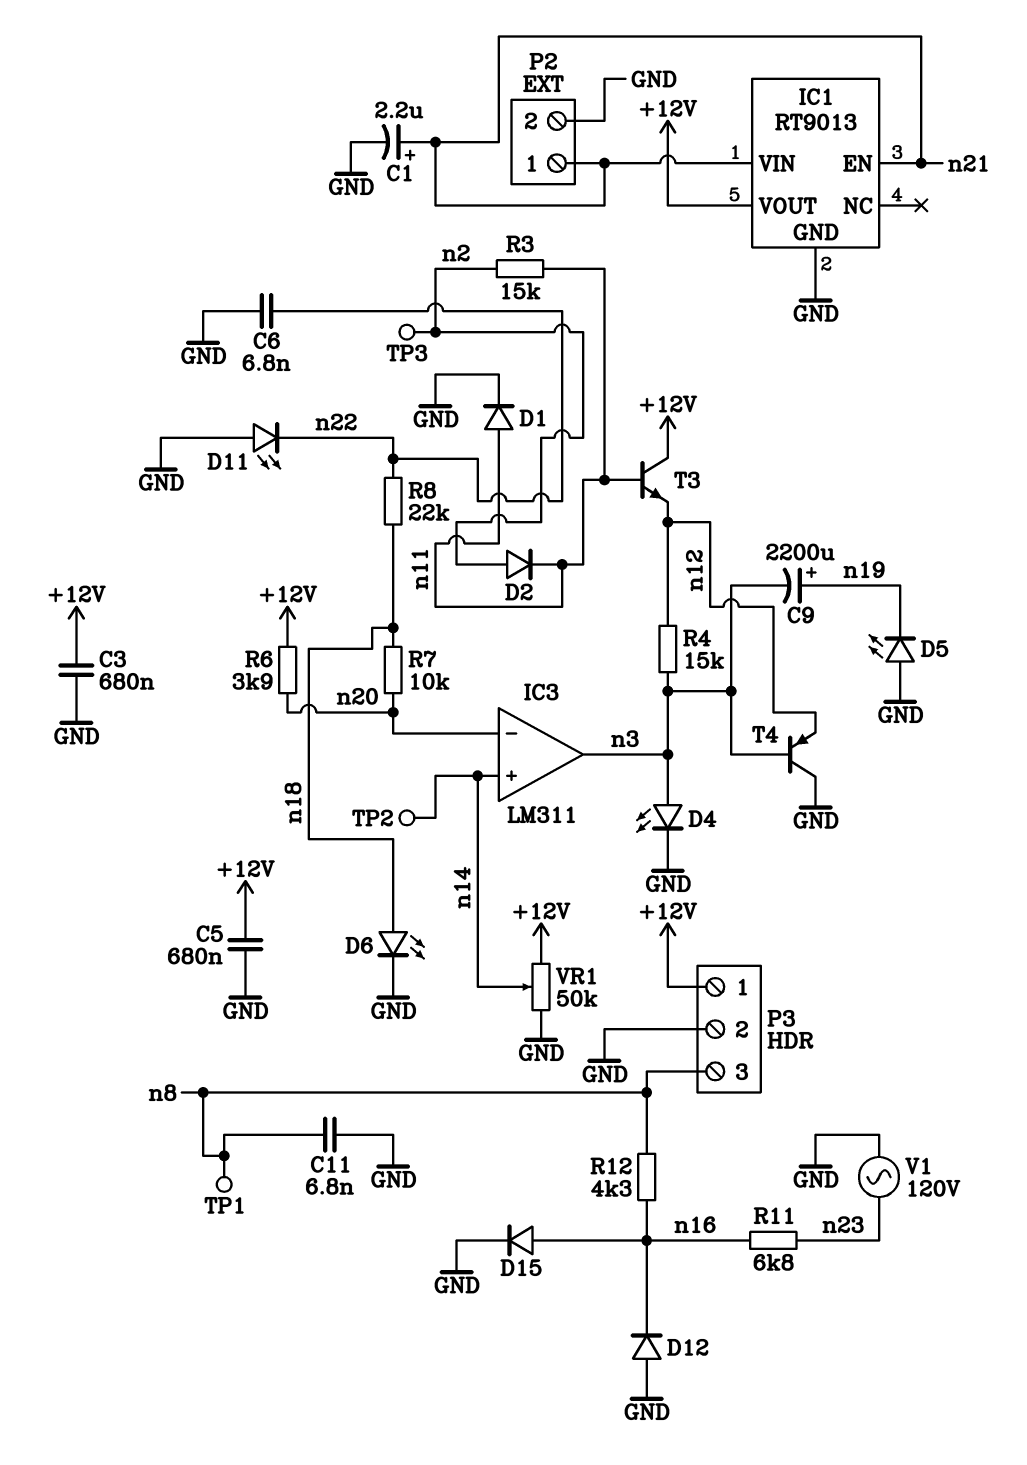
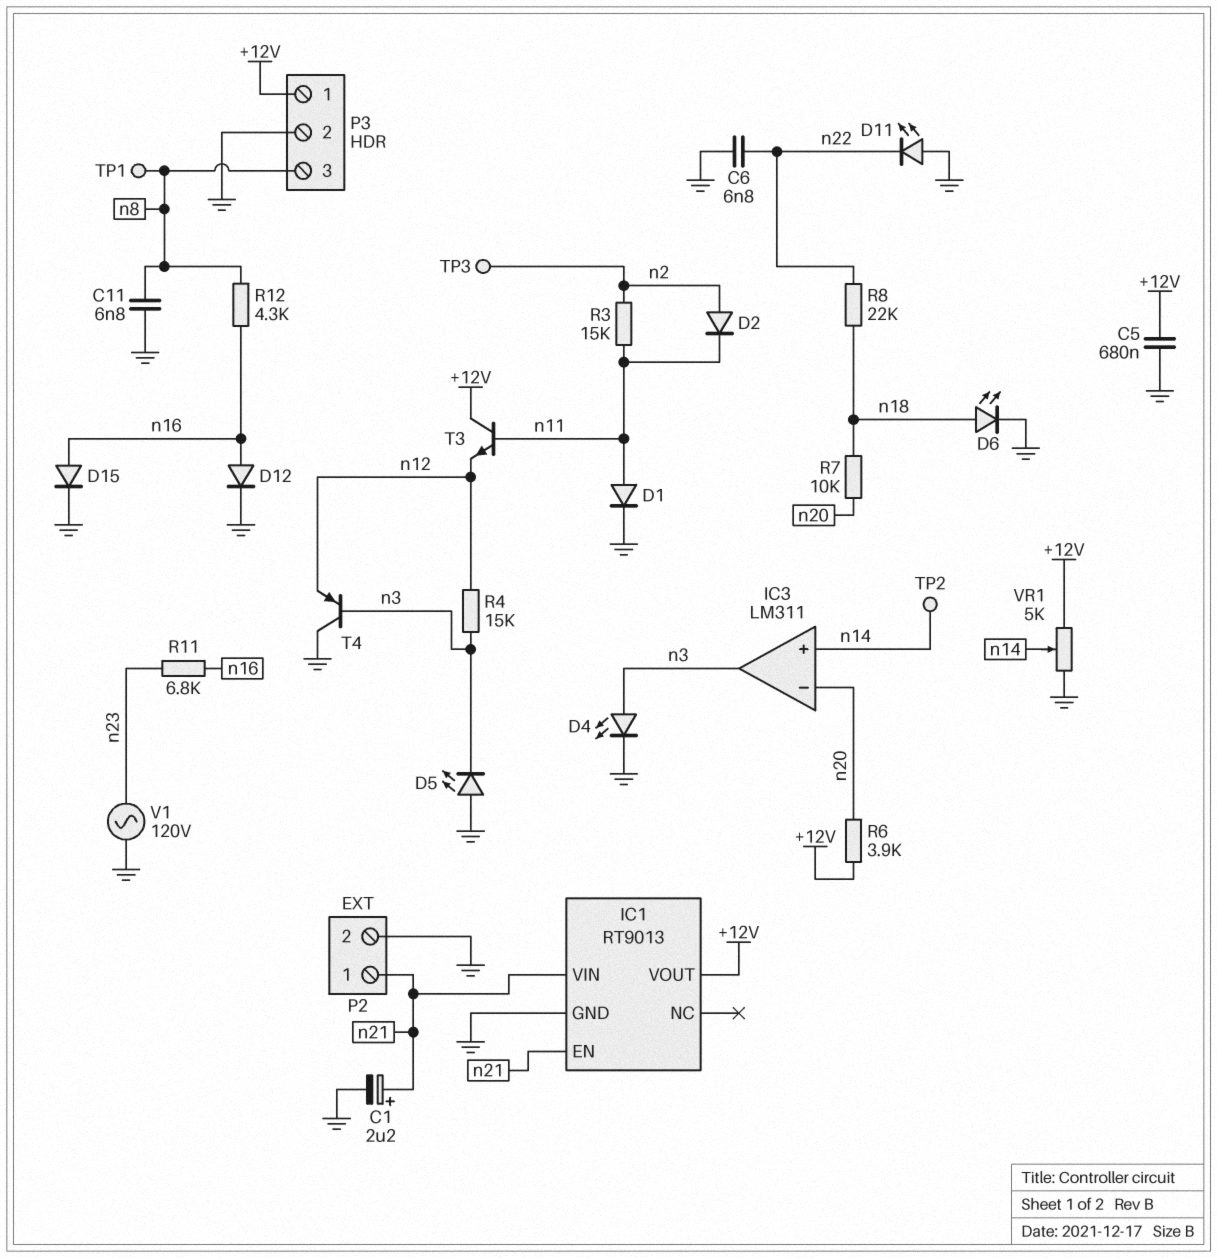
C3: 680nF (+12V, GND) -> none
C9: 2200uF (plus n19, minus n3) -> none
D5: LED (A GND, K n19) -> LED (A GND, K n3)
D12: diode (A GND, K n16) -> diode (A n16, K GND)
VR1: 50k (+12V, GND, wiper n14) -> 5k (+12V, GND, wiper n14)

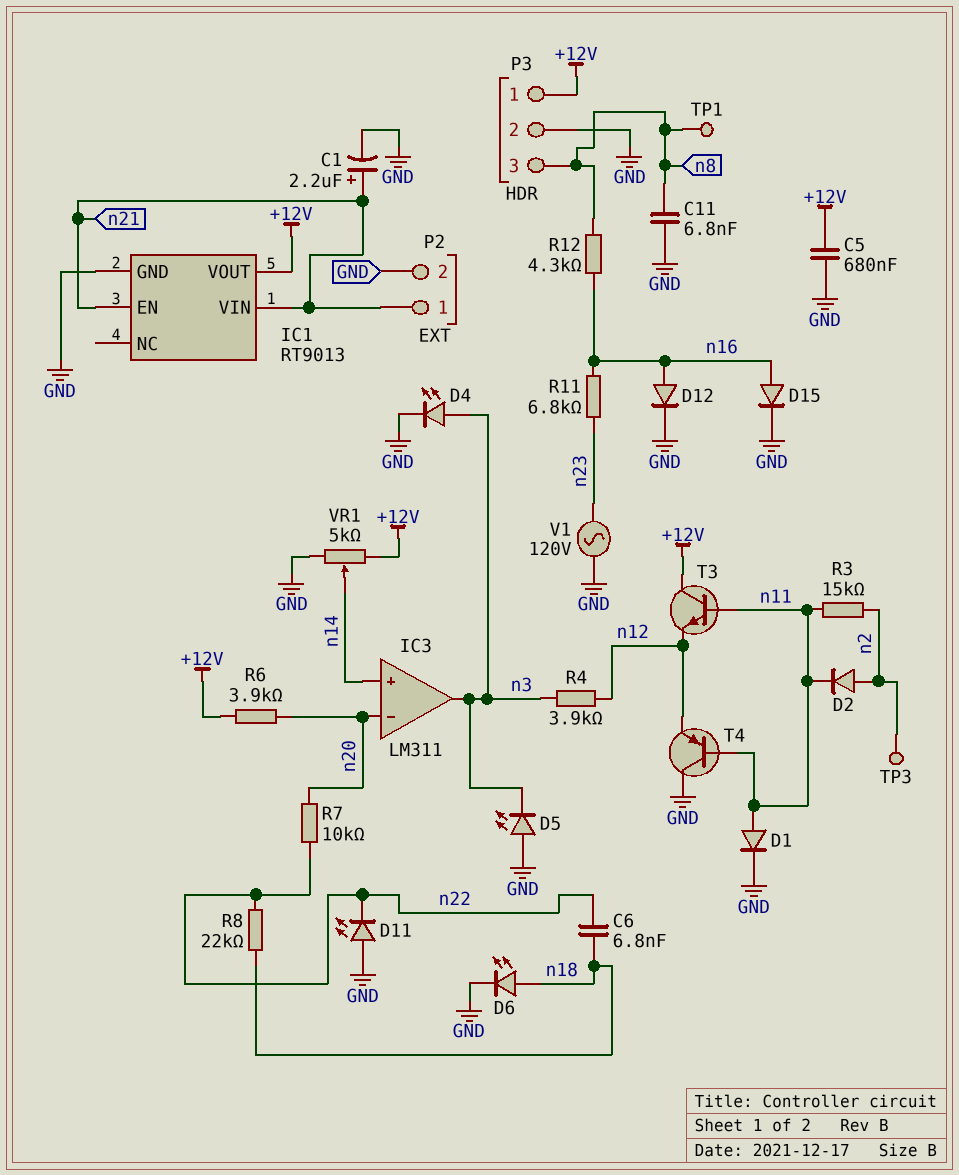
C6: 6.8nF (GND, n22) -> 6.8nF (n18, n22)
R4: 15k (n3, n12) -> 3.9k (n3, n12)
R7: 10k (n18, n20) -> 10k (n20, n22)
T4: PNP (B n3, C GND, E n12) -> PNP (B n11, C GND, E n12)
TP2: test point (n14) -> none

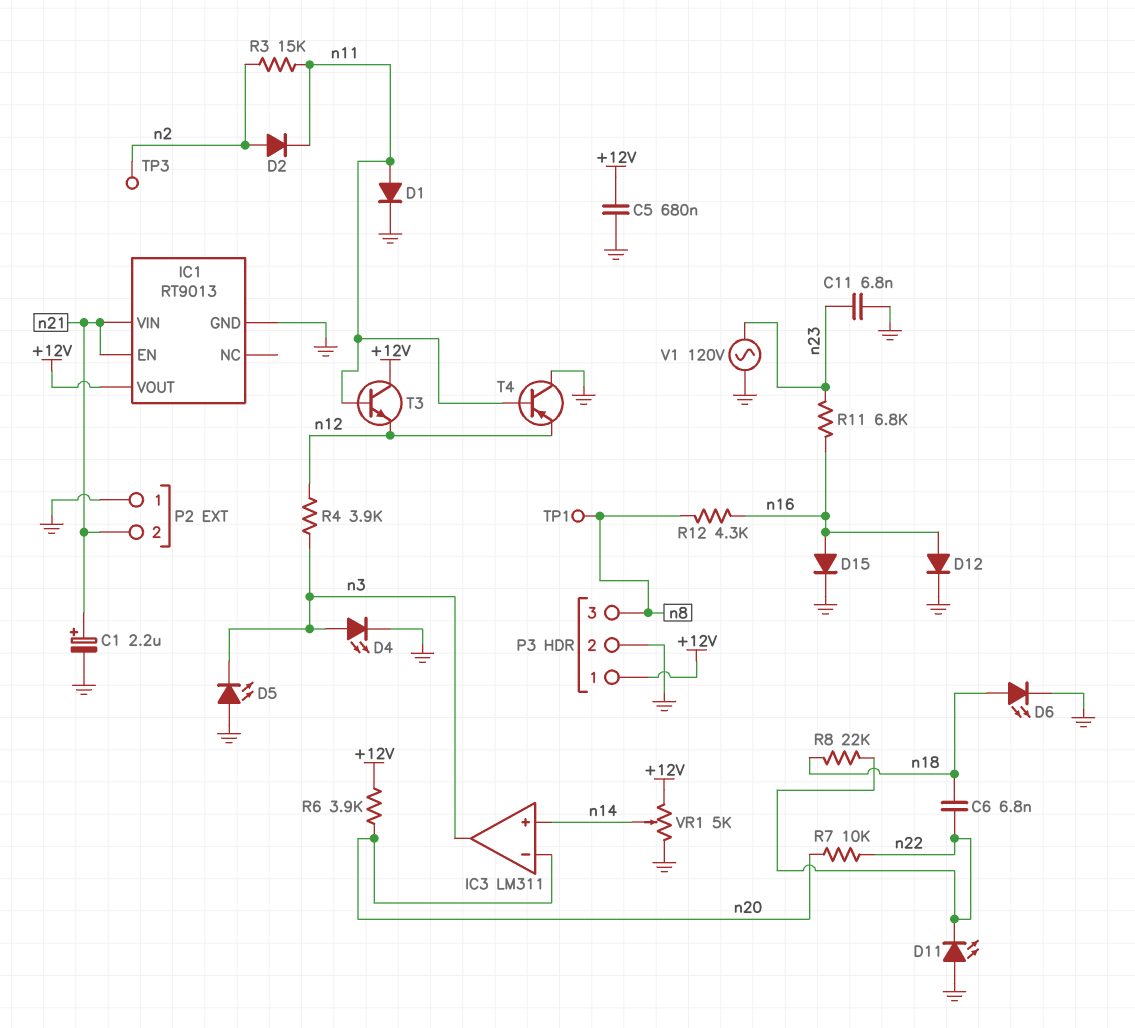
C11: 6.8nF (GND, n8) -> 6.8nF (GND, n23)
P2 pin 1: n21 -> GND
P2 pin 2: GND -> n21

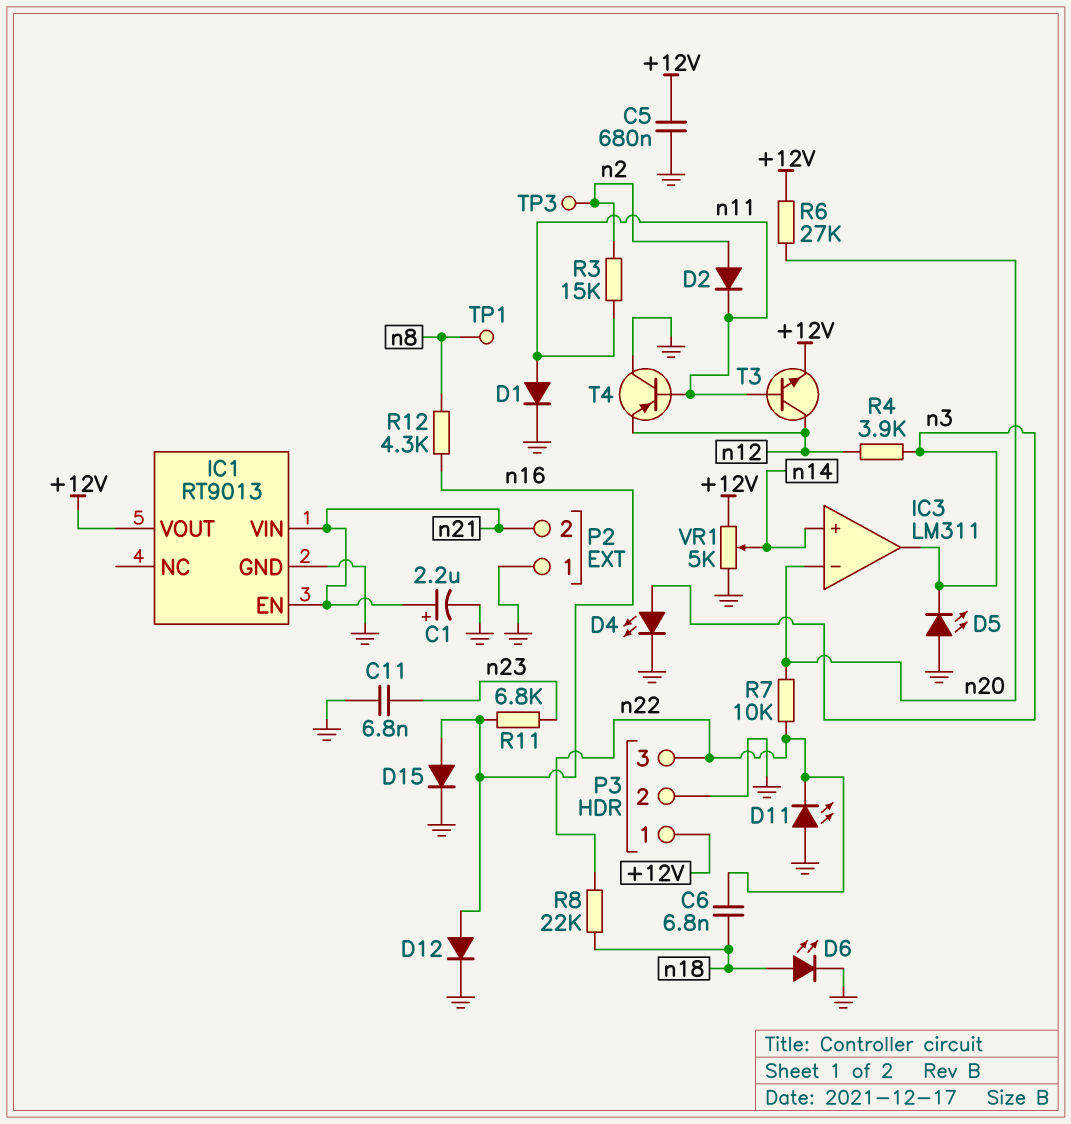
P3 pin 3: n8 -> n22
R6: 3.9k (+12V, n20) -> 27k (+12V, n20)
T3: NPN (B n11, C +12V, E n12) -> NPN (B n11, C n12, E +12V)
V1: AC 120V (GND, n23) -> none

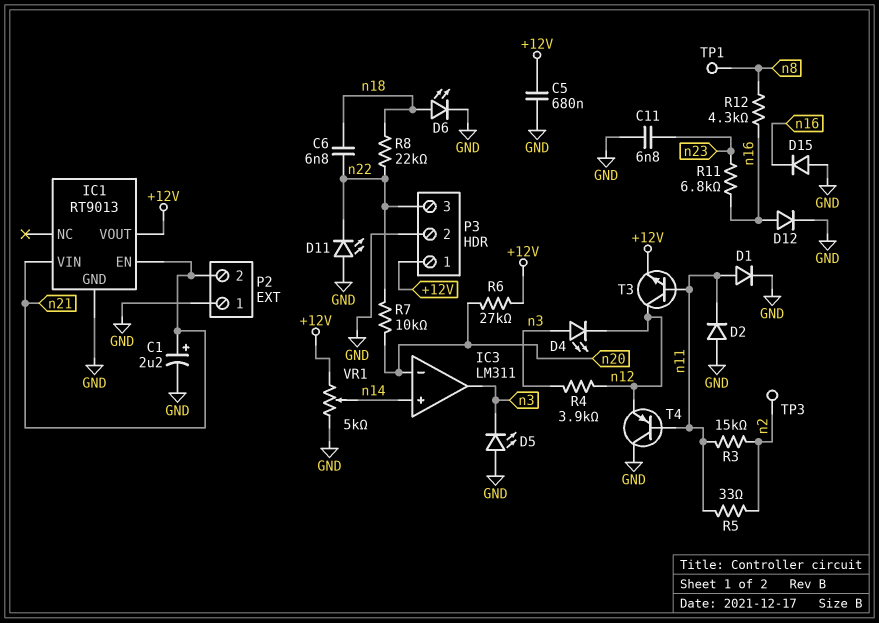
D2: diode (A n2, K n11) -> diode (A GND, K n11)
D4: LED (A n3, K GND) -> LED (A n3, K n12)
D15: diode (A n16, K GND) -> diode (A GND, K n16)
R5: none -> 33 (n2, n11)

